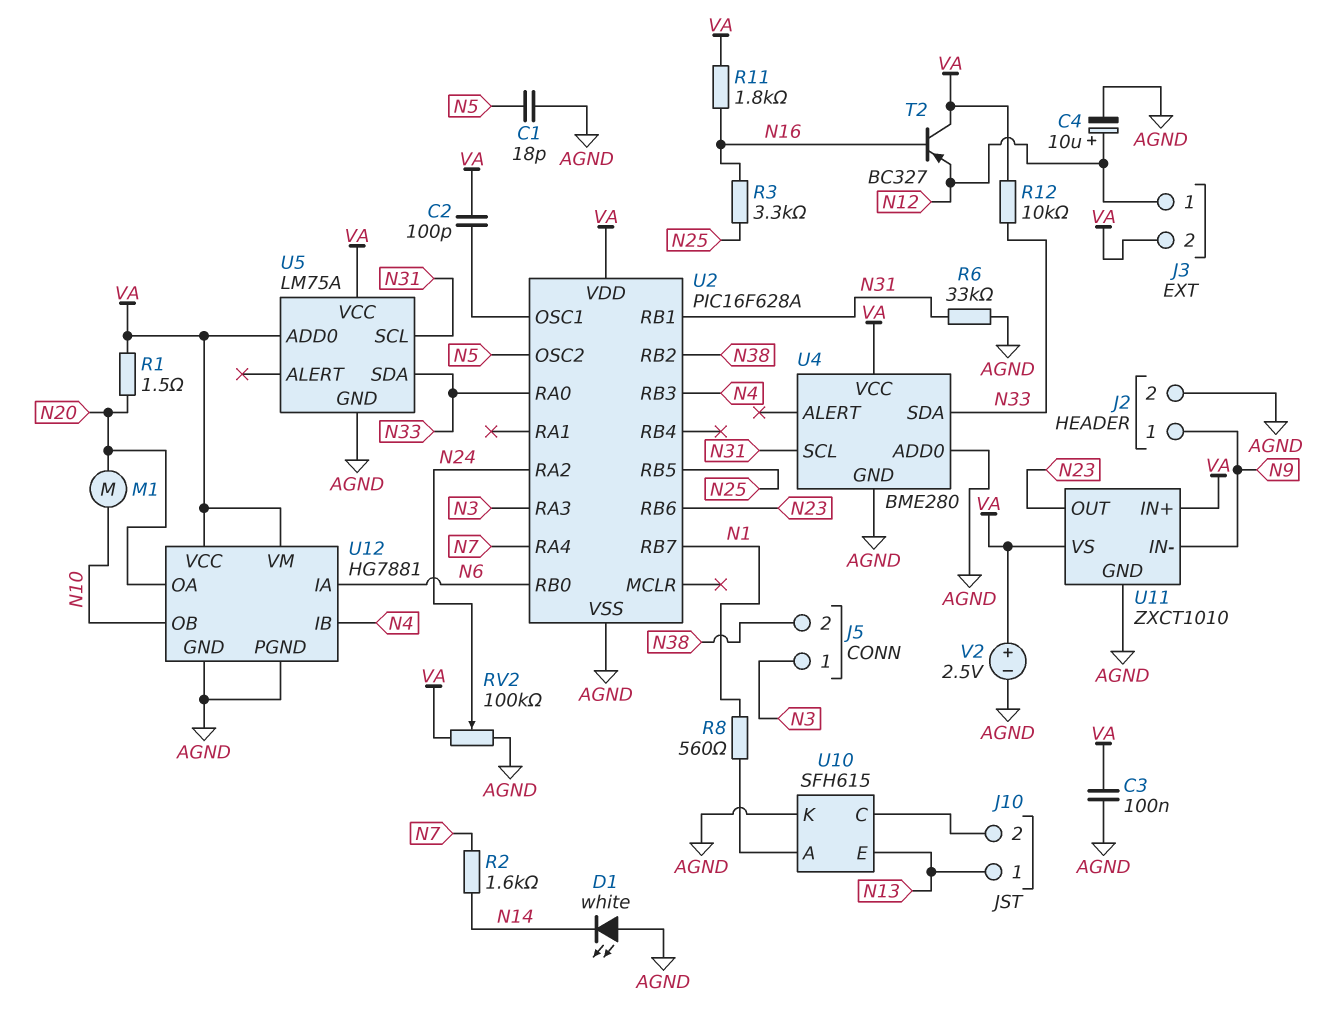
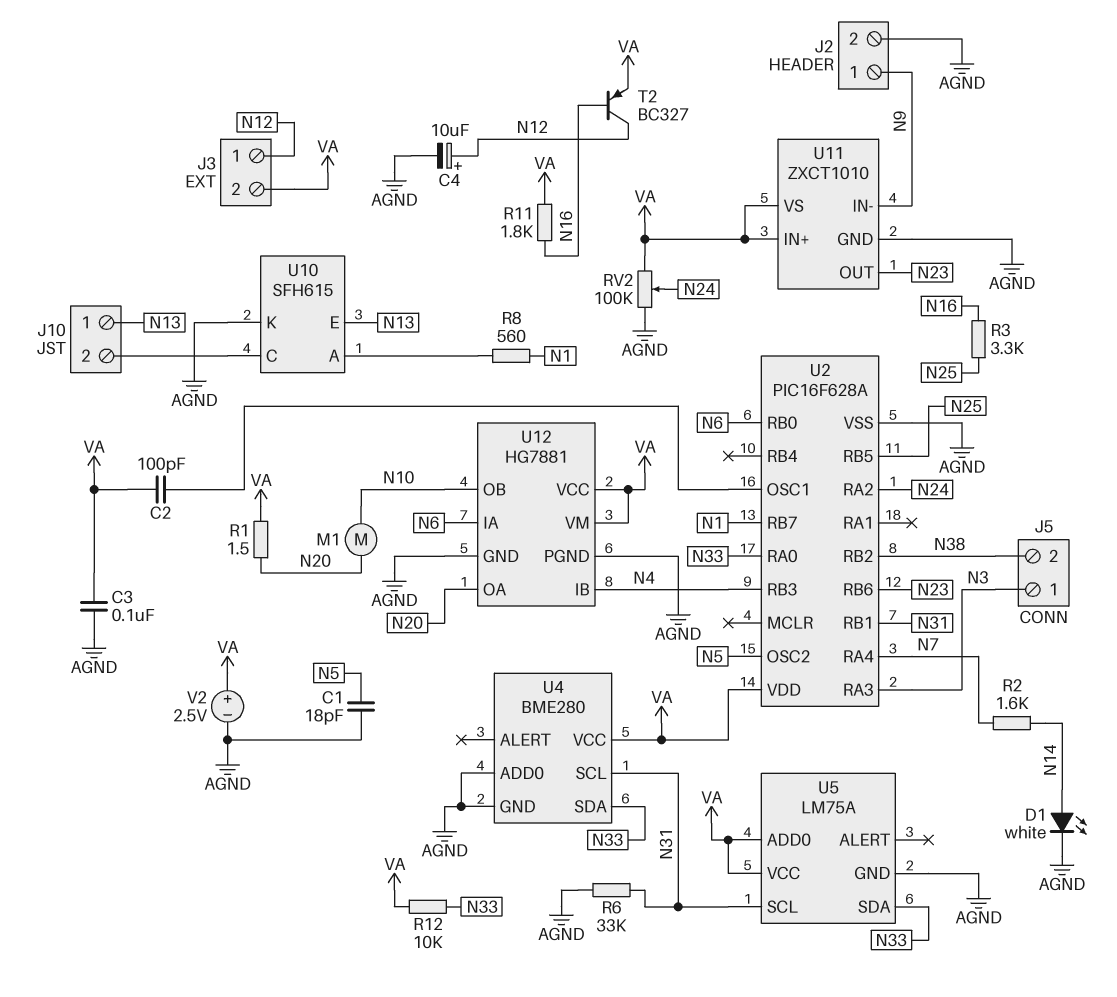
D1: LED white (A AGND, K N14) -> LED white (A N14, K AGND)
T2: PNP BC327 (B N16, C VA, E N12) -> PNP BC327 (B N16, C N12, E VA)

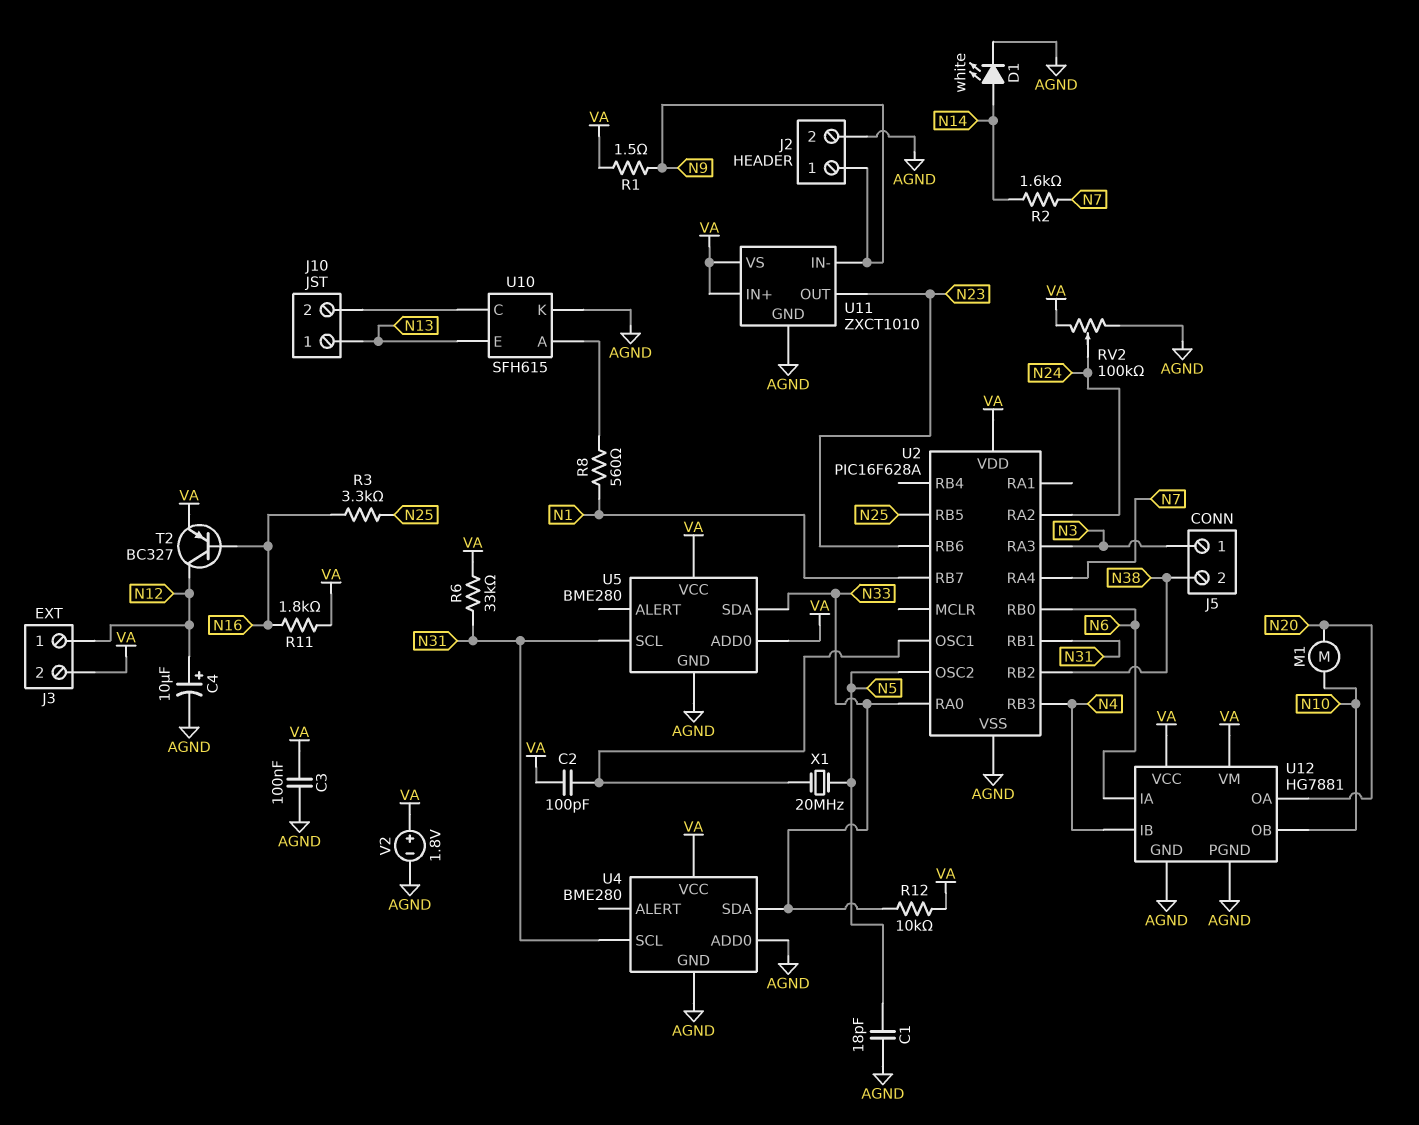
R1: 1.5 (N20, VA) -> 1.5 (N9, VA)
R6: 33k (AGND, N31) -> 33k (N31, VA)
U5: LM75A -> BME280
V2: 2.5V (plus VA, minus AGND) -> 1.8V (plus VA, minus AGND)
X1: none -> 20MHz (N5, U2/OSC1)

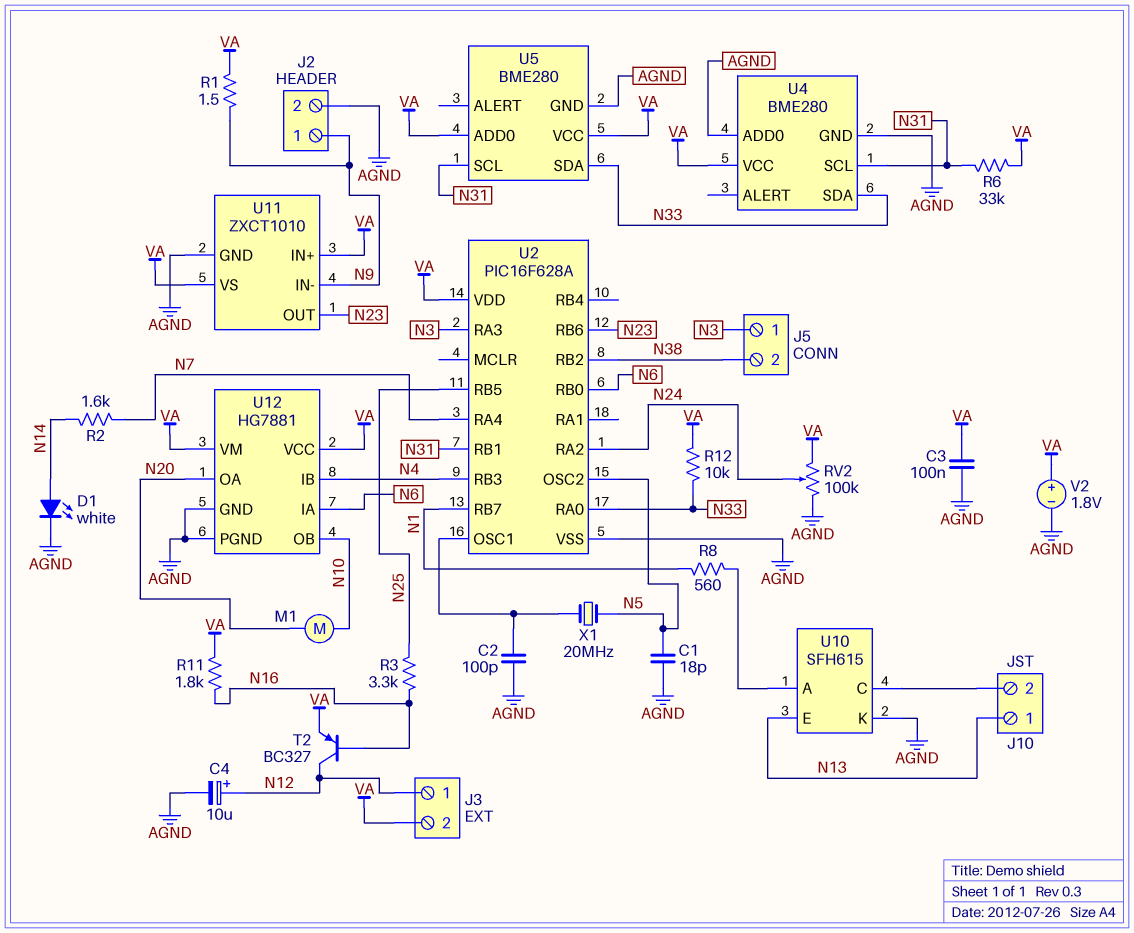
C2: 100pF (U2/OSC1, VA) -> 100pF (AGND, U2/OSC1)

